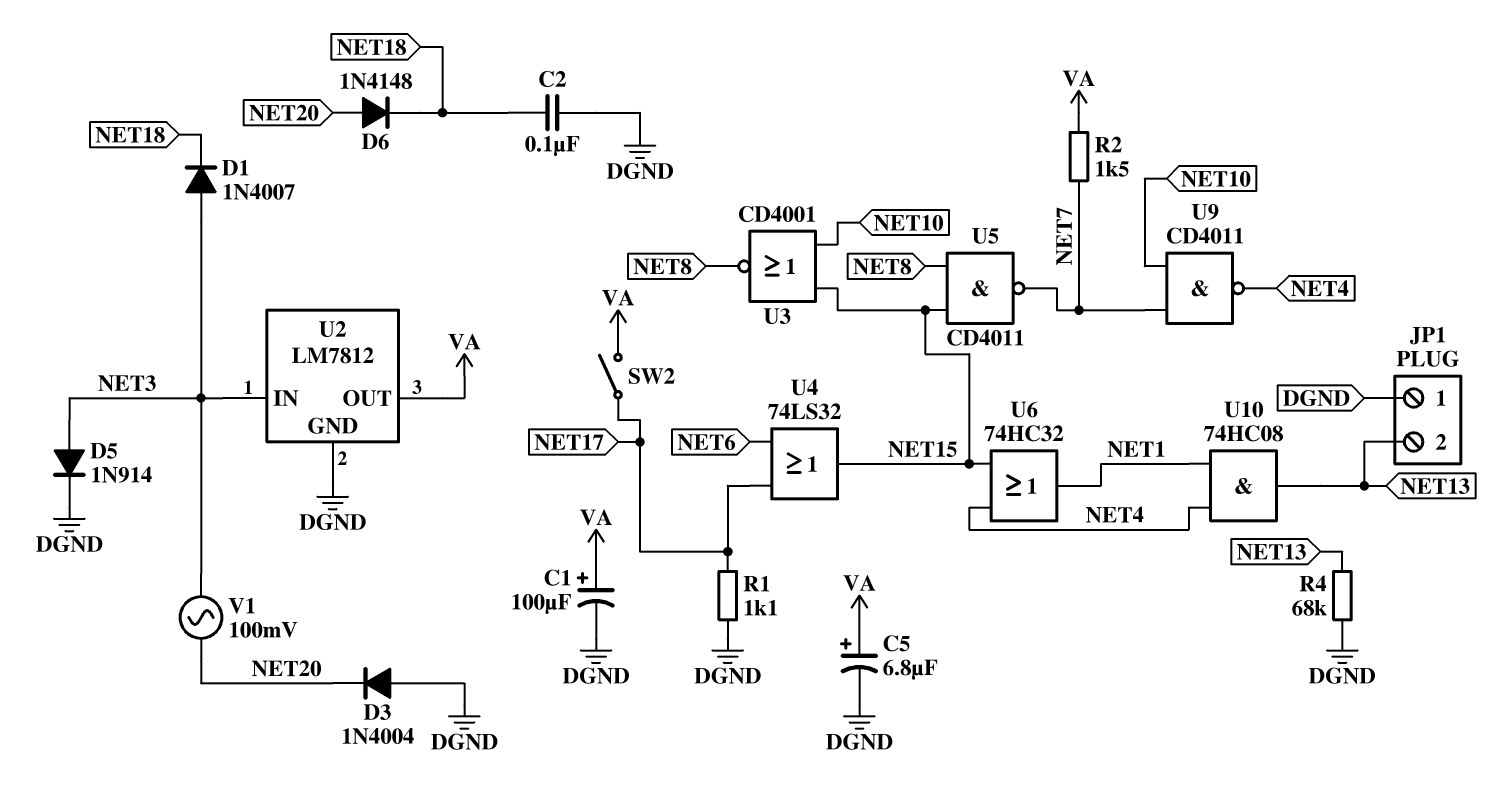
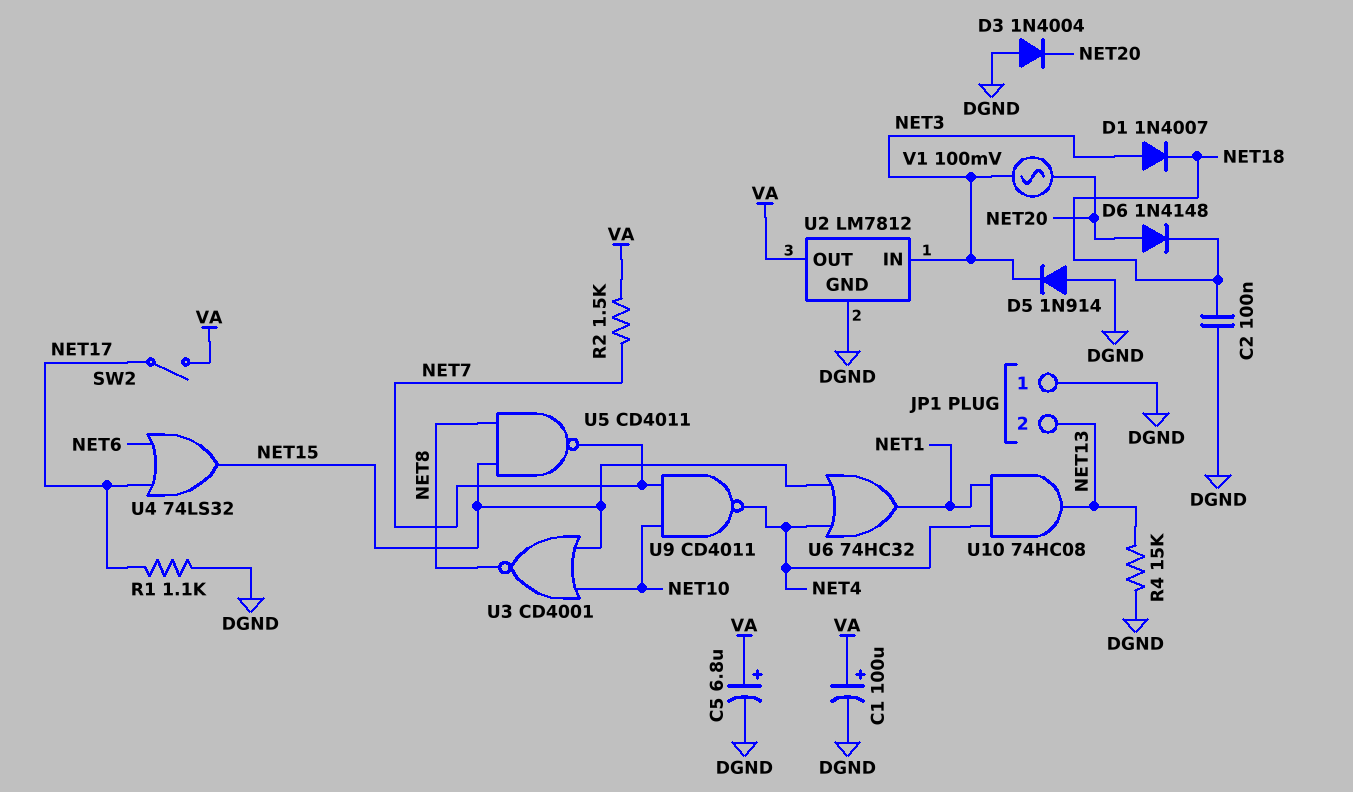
D5: diode 1N914 (A NET3, K DGND) -> diode 1N914 (A DGND, K NET3)
R4: 68k (DGND, NET13) -> 15k (DGND, NET13)

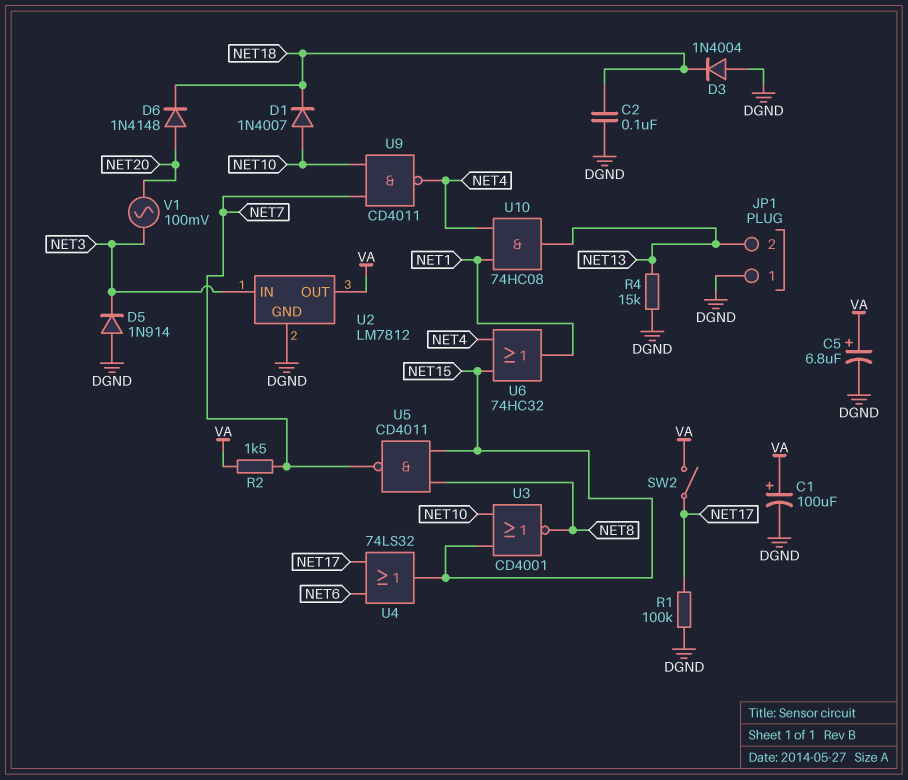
D1: diode 1N4007 (A NET3, K NET18) -> diode 1N4007 (A NET10, K NET18)
D3: diode 1N4004 (A DGND, K NET20) -> diode 1N4004 (A DGND, K NET18)
R1: 1.1k (DGND, NET17) -> 100k (DGND, NET17)

